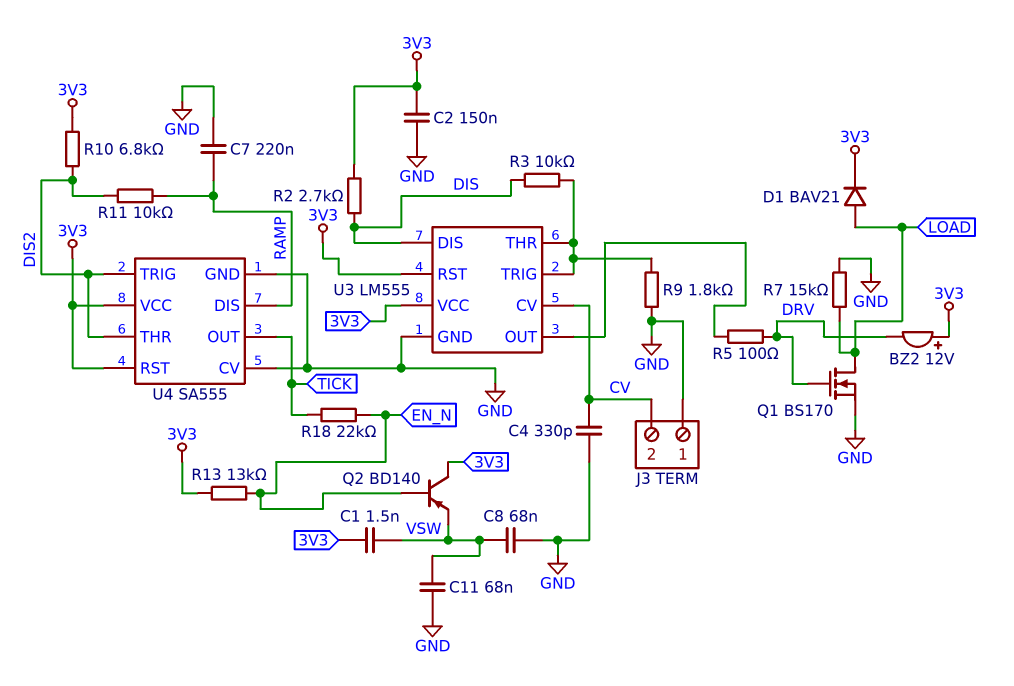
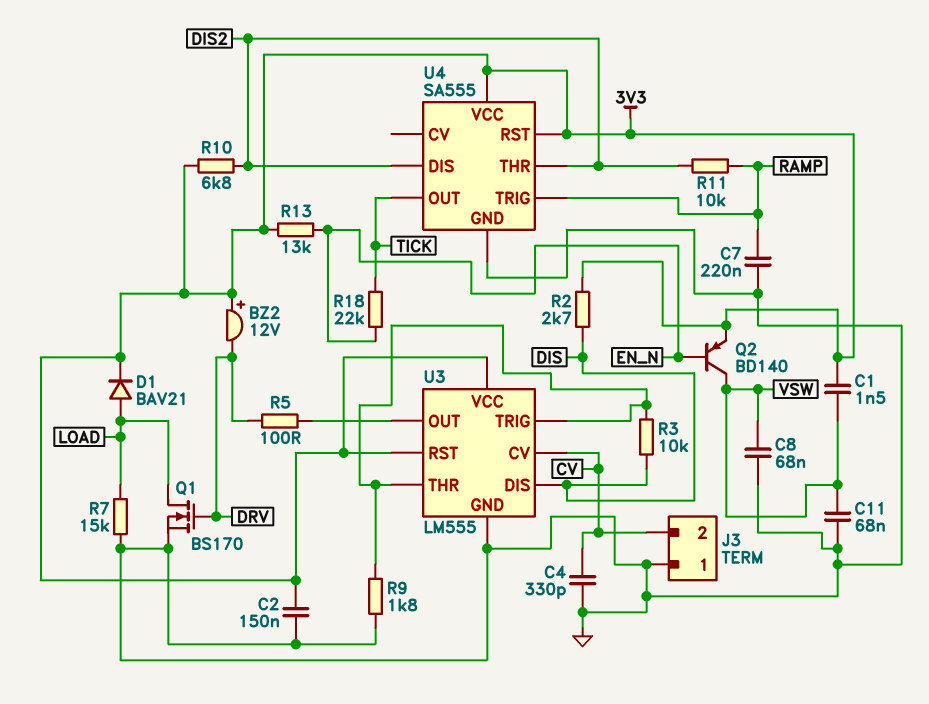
Q2: PNP BD140 (B EN_N, C 3V3, E VSW) -> PNP BD140 (B EN_N, C VSW, E 3V3)
U4 pin CV: GND -> none
U4 pin DIS: RAMP -> DIS2
U4 pin TRIG: DIS2 -> RAMP

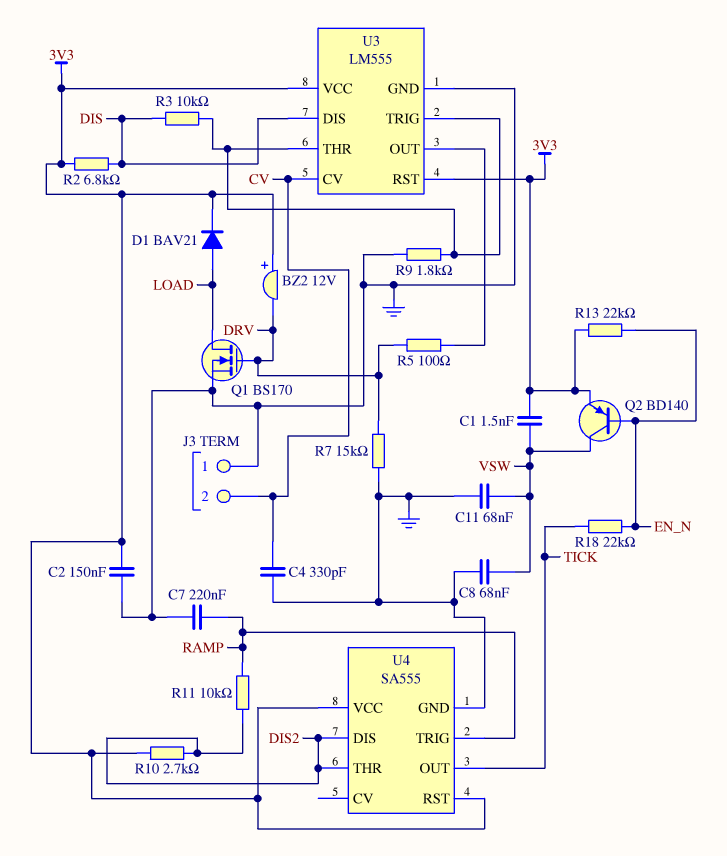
R2: 2.7k (3V3, DIS) -> 6.8k (3V3, DIS)
R7: 15k (GND, LOAD) -> 15k (DRV, GND)
R10: 6.8k (3V3, DIS2) -> 2.7k (3V3, DIS2)
R13: 13k (3V3, EN_N) -> 22k (3V3, EN_N)

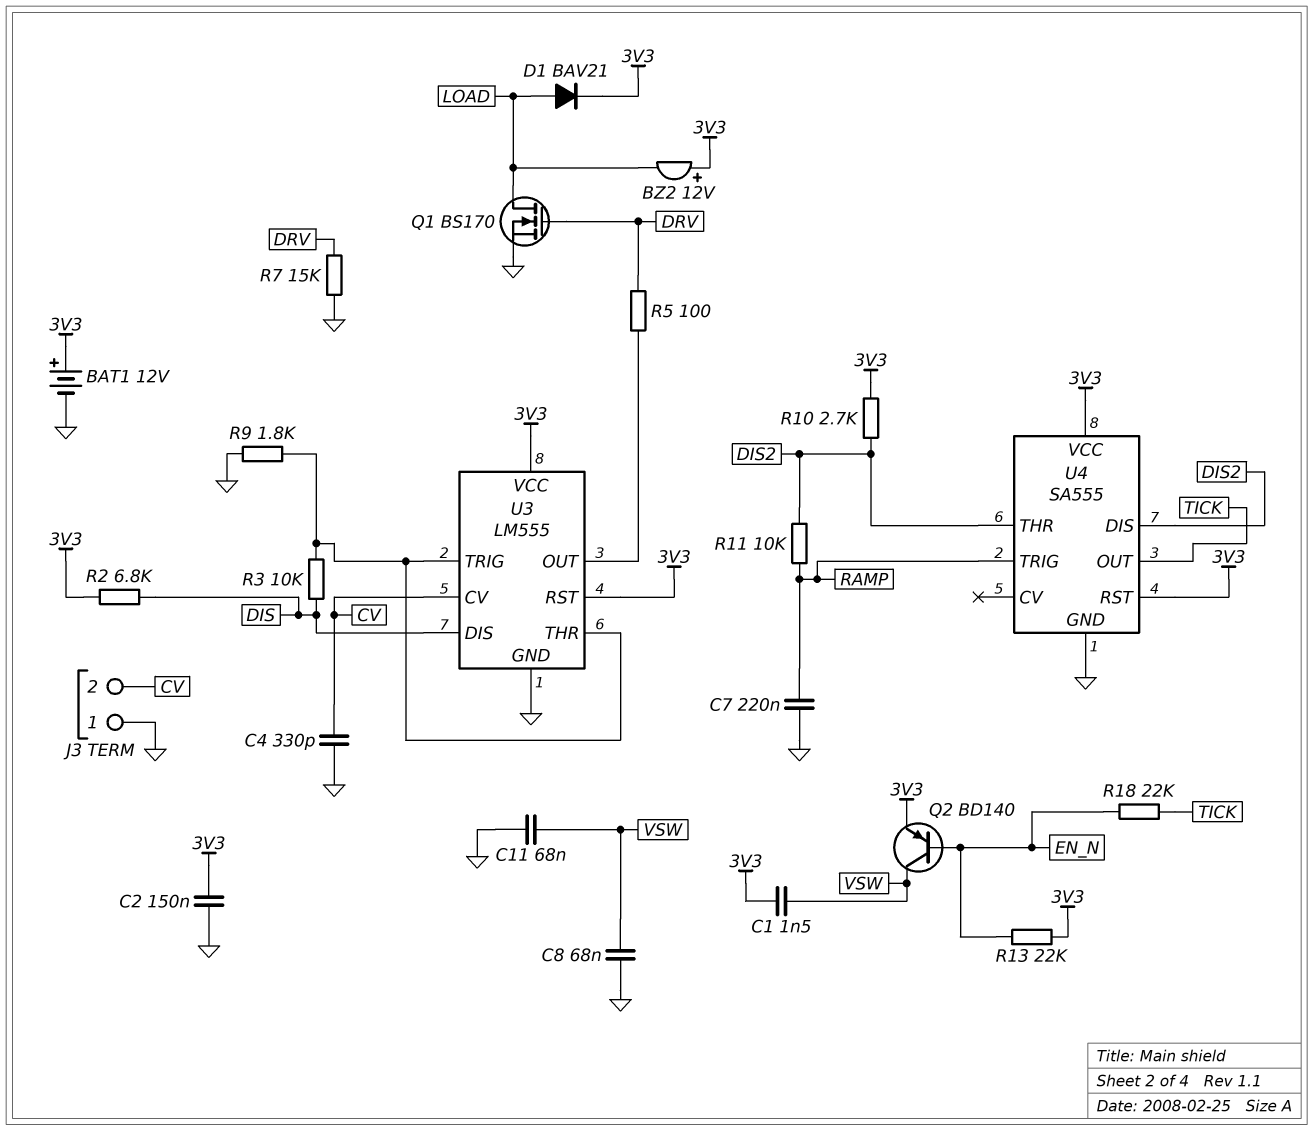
BAT1: none -> 12V (plus 3V3, minus GND)
BZ2: buzzer 12V (plus 3V3, minus DRV) -> buzzer 12V (plus 3V3, minus LOAD)

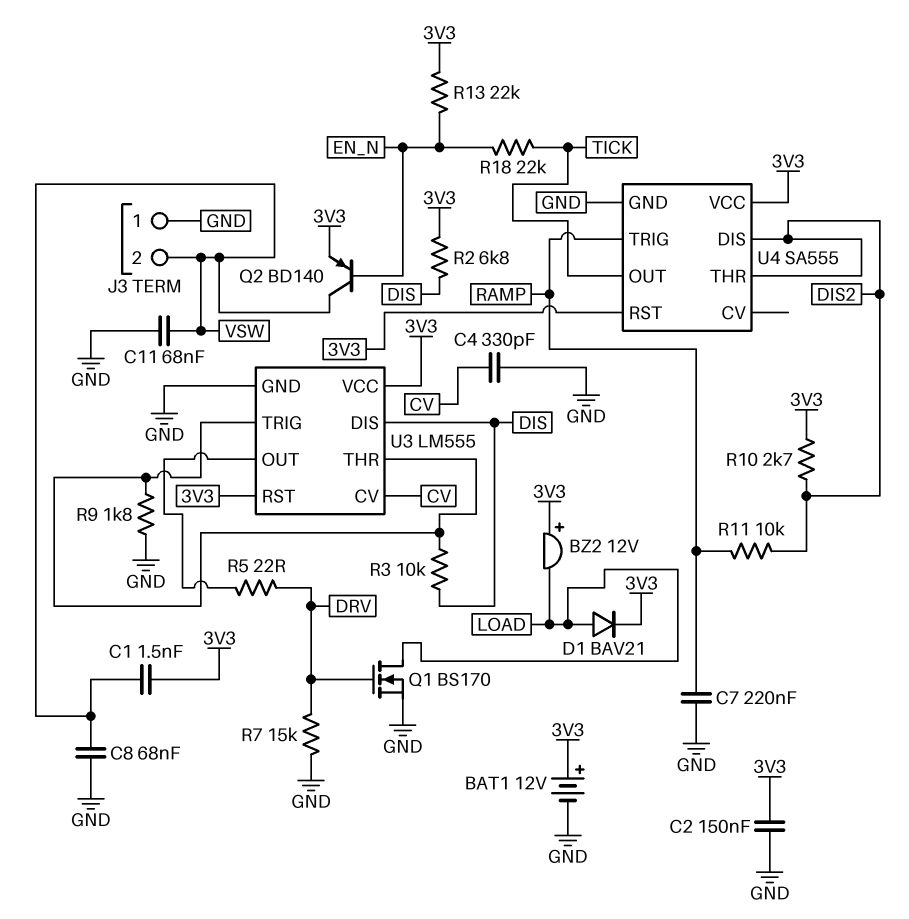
J3 pin 2: CV -> VSW
R5: 100 (DRV, U3/OUT) -> 22 (DRV, U3/OUT)

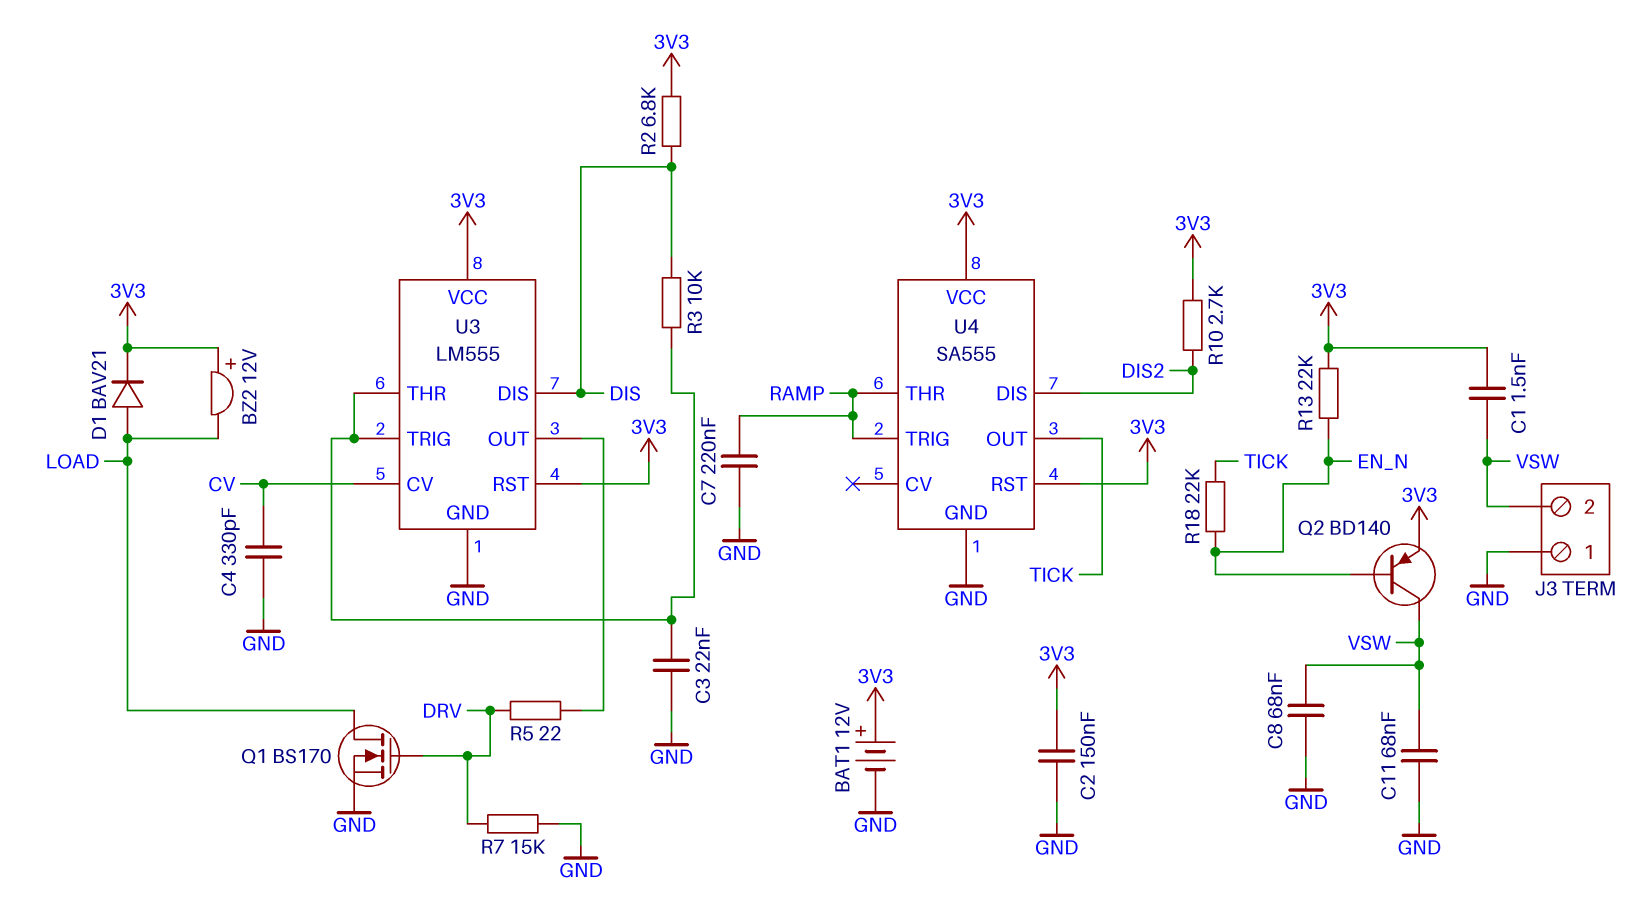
C3: none -> 22nF (GND, U3/THR)
R9: 1.8k (GND, U3/THR) -> none
R11: 10k (DIS2, RAMP) -> none
U4 pin THR: DIS2 -> RAMP

